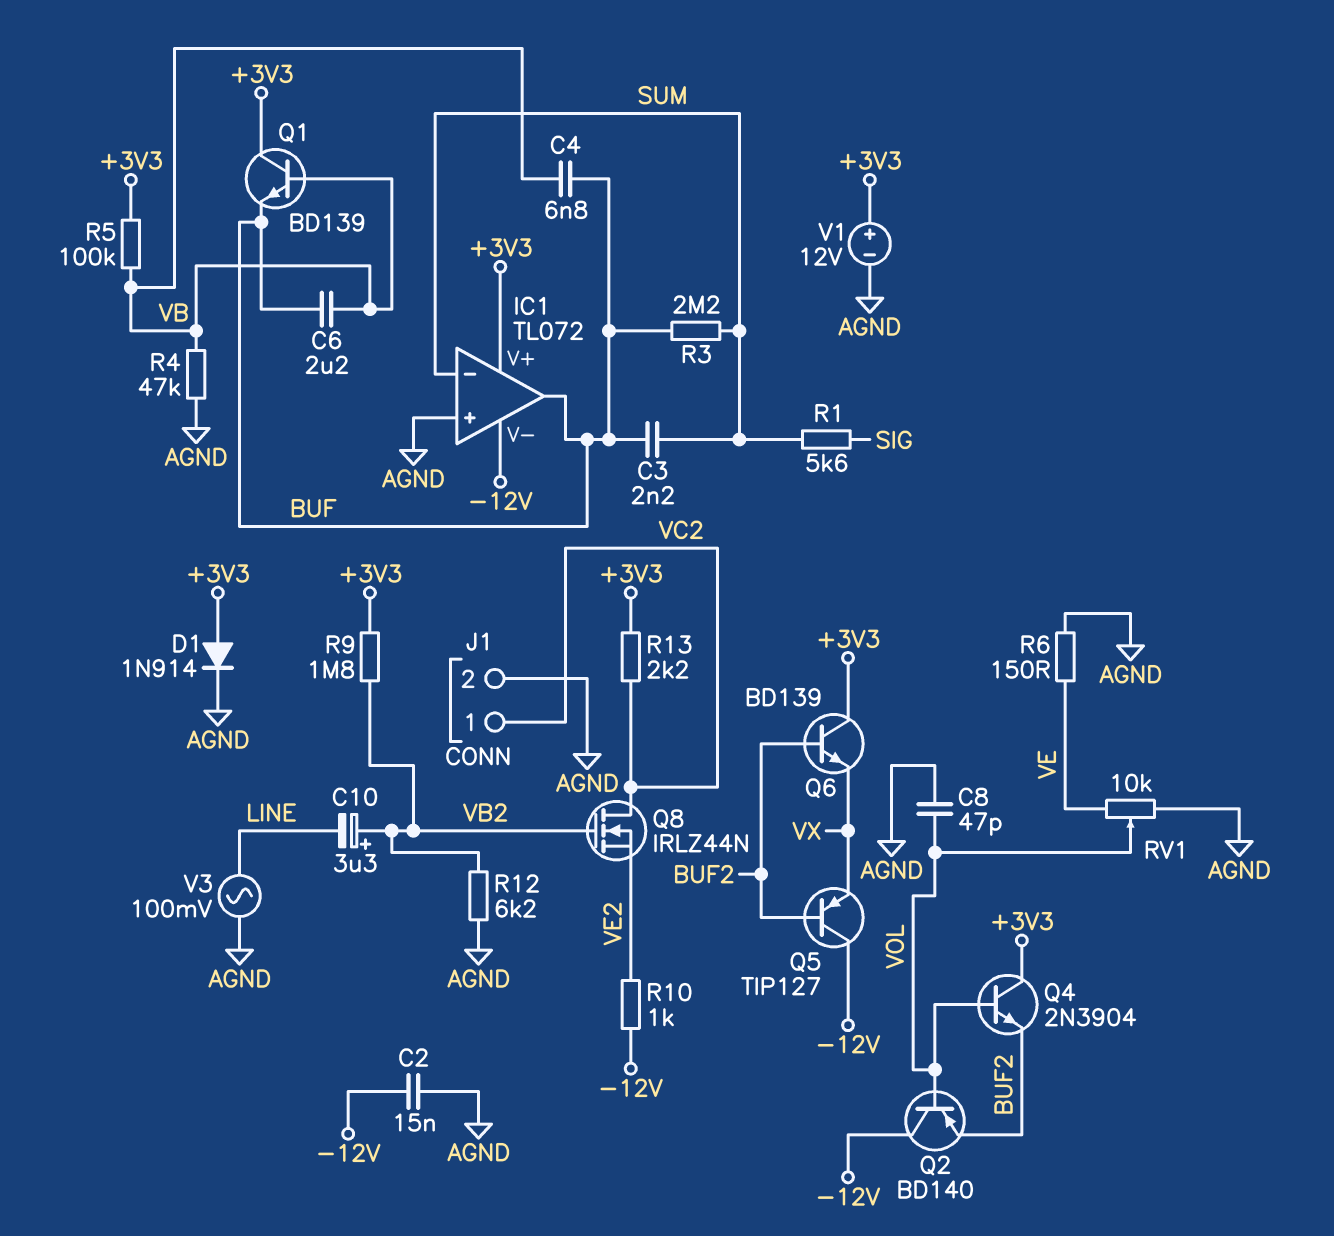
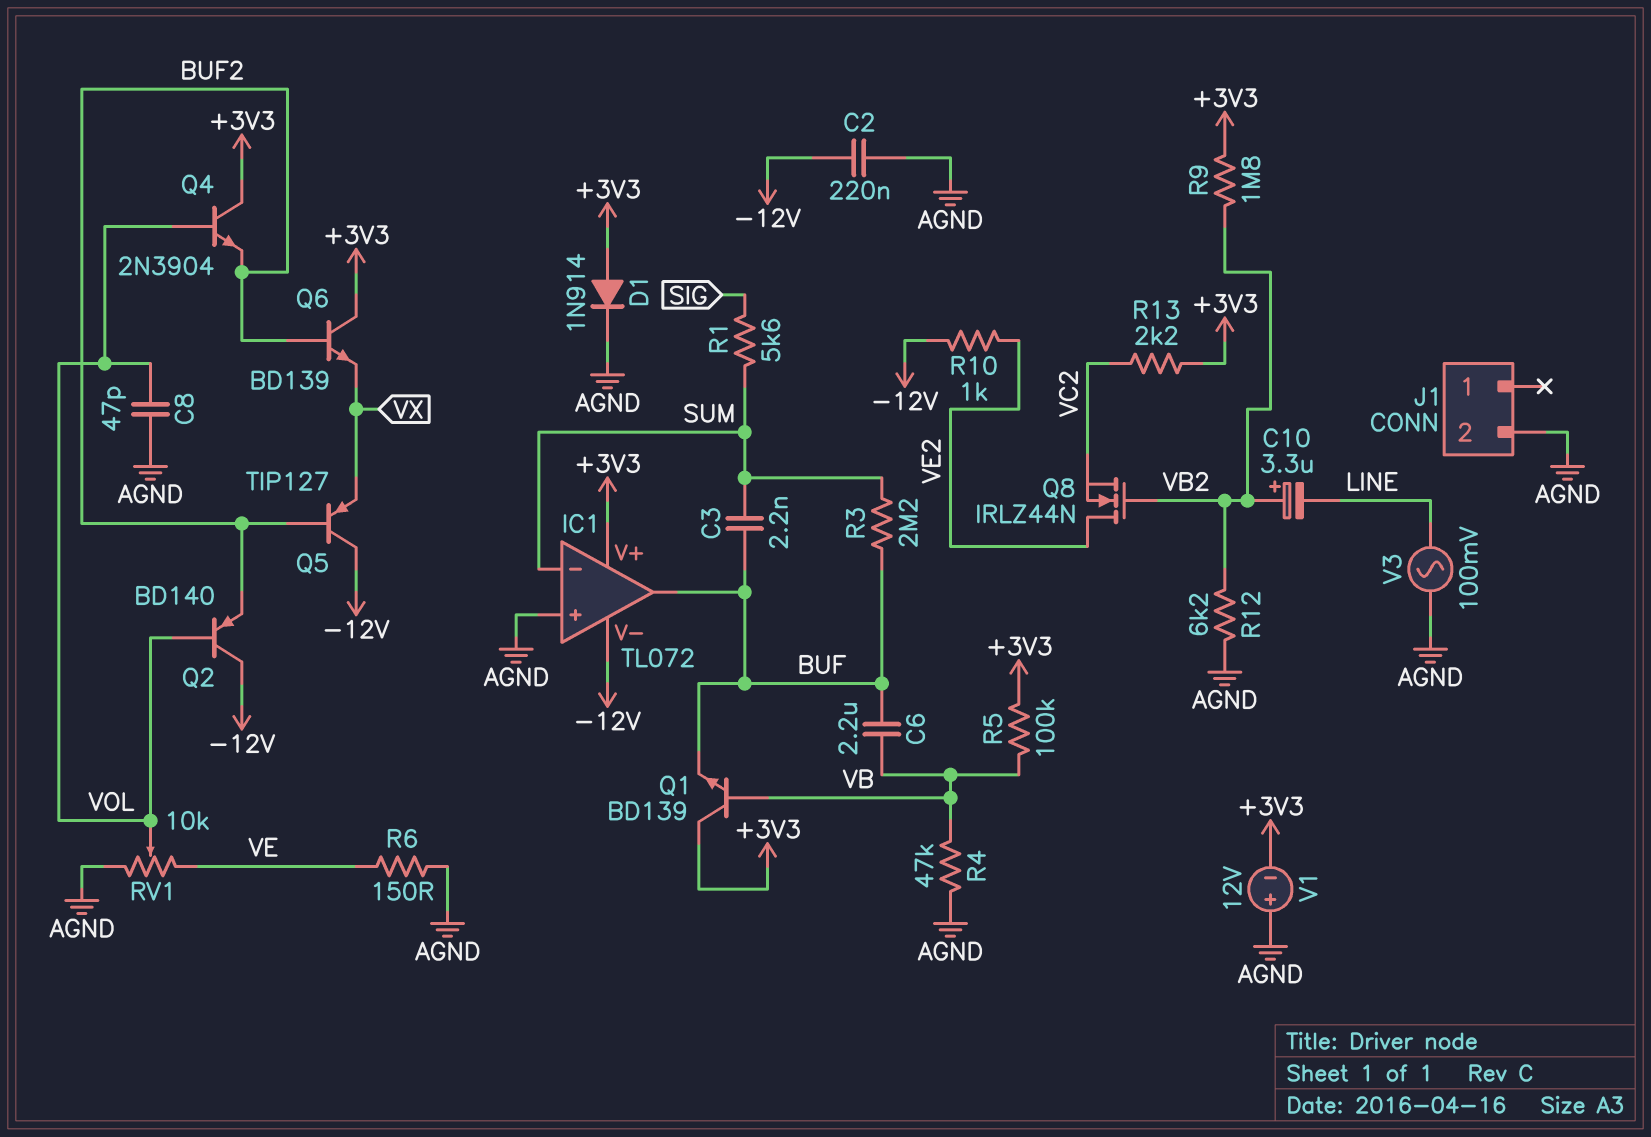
C2: 15nF (-12V, AGND) -> 220nF (-12V, AGND)
C4: 6.8nF (BUF, VB) -> none
J1 pin 1: VC2 -> none
Q8: NMOS IRLZ44N (G VB2, D VC2, S VE2) -> NMOS IRLZ44N (G VB2, D VE2, S VC2)
V1: 12V (plus +3V3, minus AGND) -> 12V (plus AGND, minus +3V3)

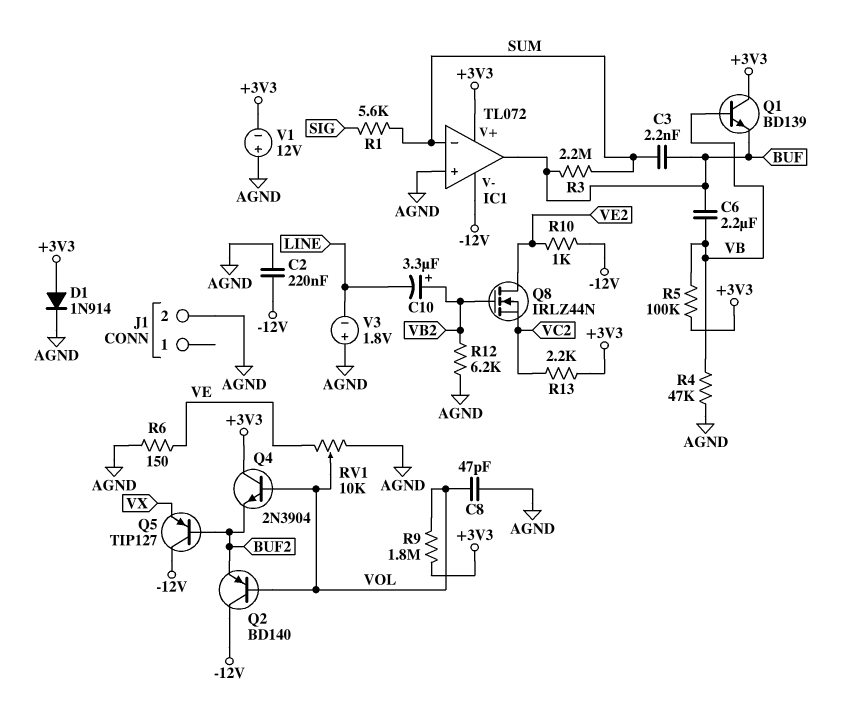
Q6: NPN BD139 (B BUF2, C +3V3, E VX) -> none
R9: 1.8M (+3V3, VB2) -> 1.8M (+3V3, VOL)
V3: AC 100mV (AGND, LINE) -> 1.8V (plus AGND, minus LINE)

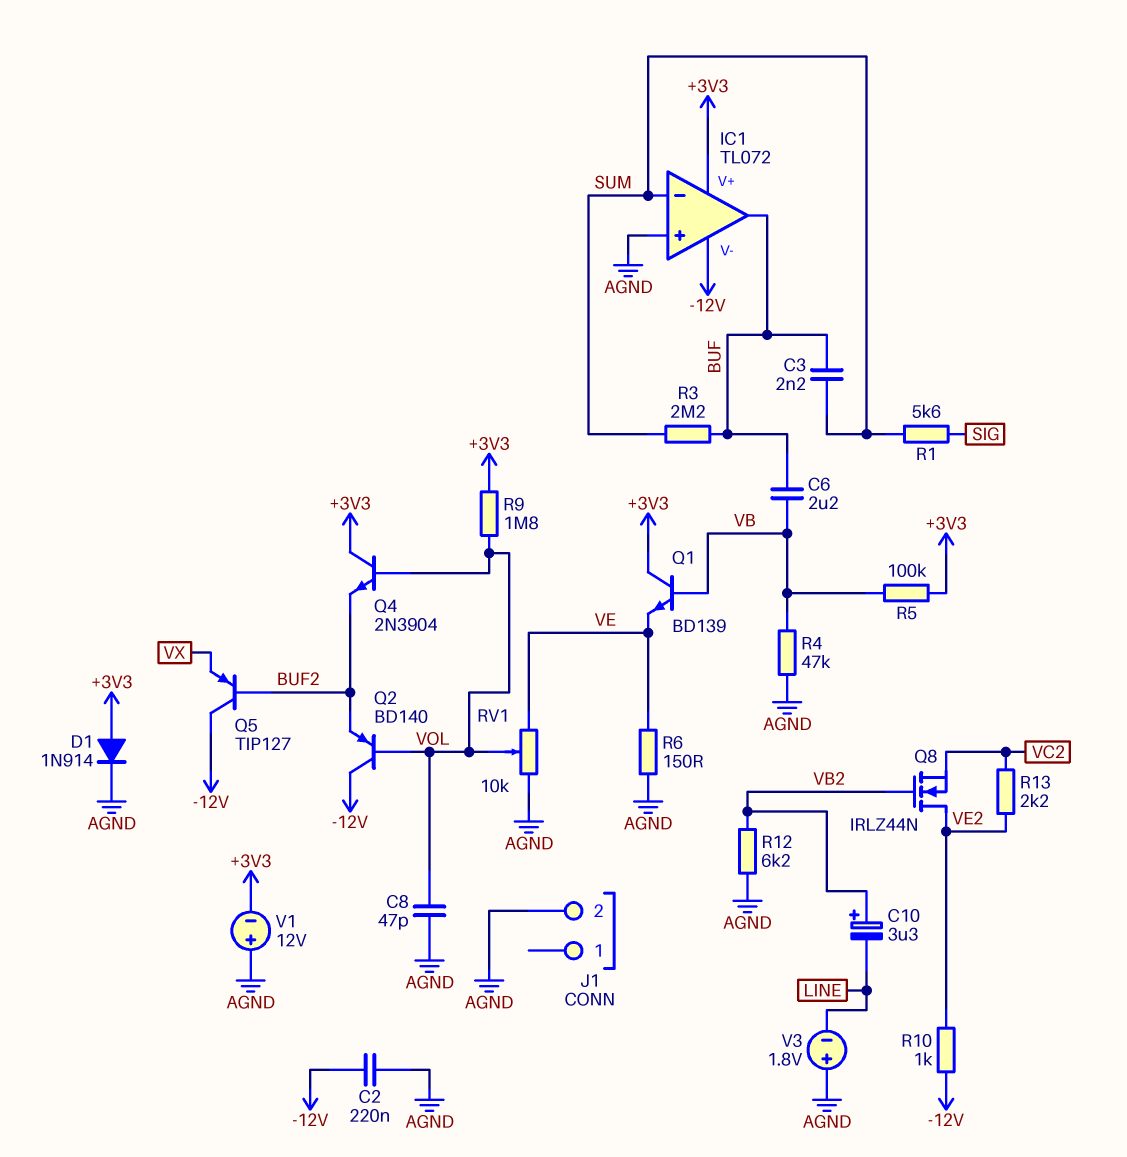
Q1: NPN BD139 (B VB, C +3V3, E BUF) -> NPN BD139 (B VB, C +3V3, E VE)
R13: 2.2k (+3V3, VC2) -> 2.2k (VC2, VE2)

